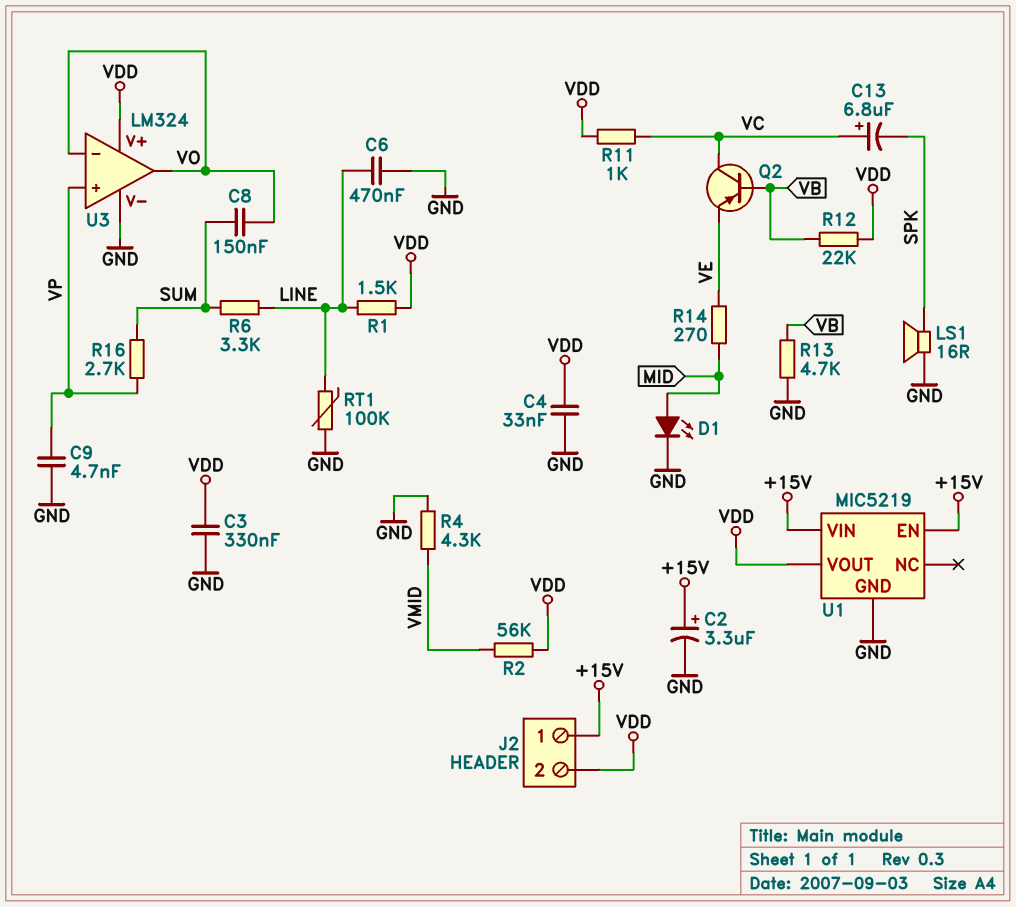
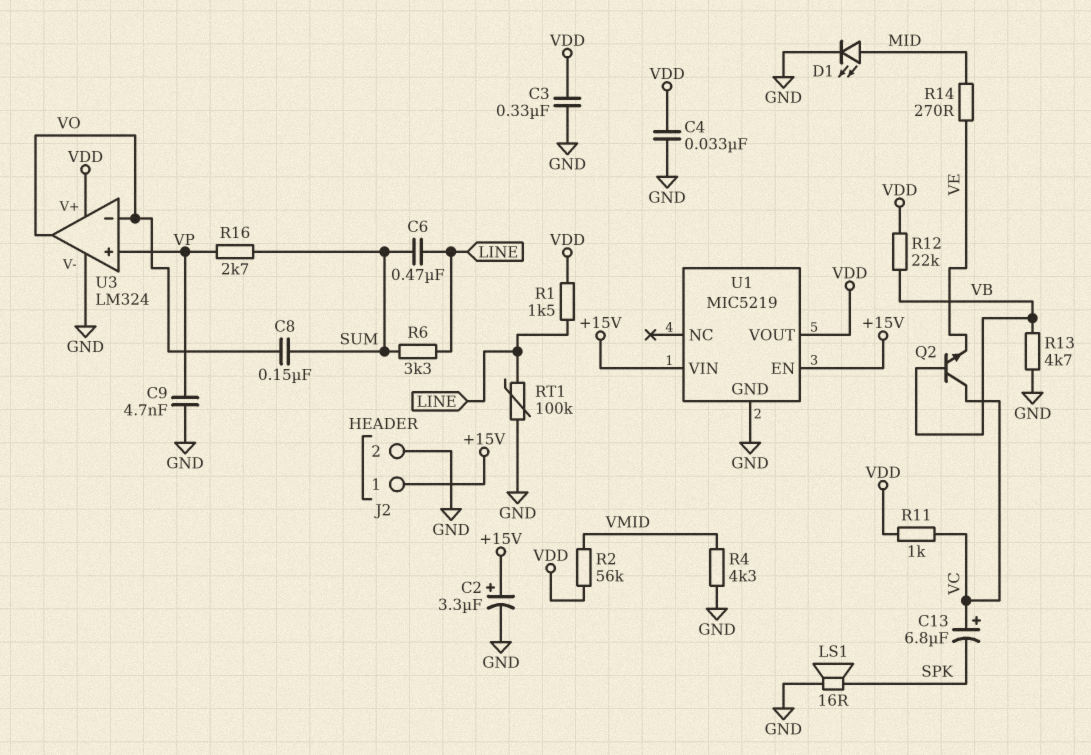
C6: 470nF (GND, LINE) -> 470nF (LINE, SUM)
J2 pin 2: VDD -> GND
Q2: PNP (B VB, C VC, E VE) -> NPN (B VB, C VC, E VE)

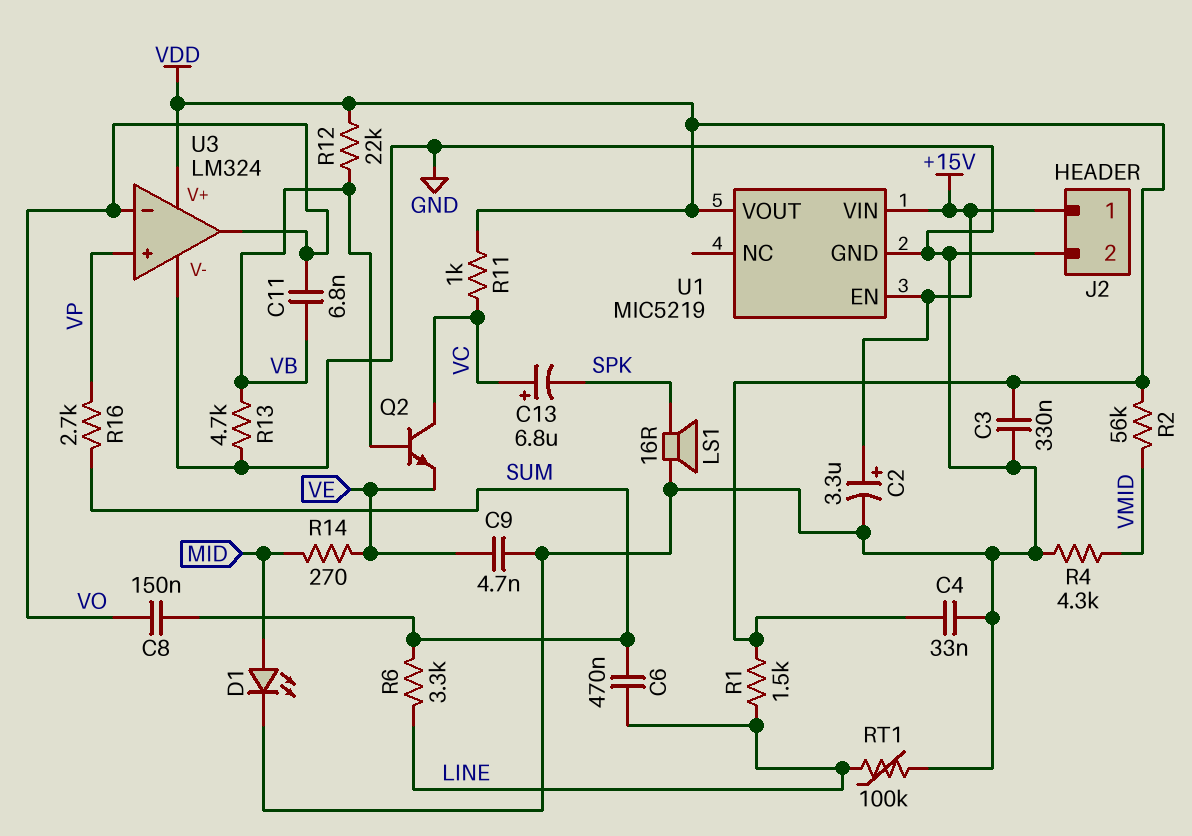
C9: 4.7nF (GND, VP) -> 4.7nF (GND, VE)
C11: none -> 6.8nF (VB, VO)

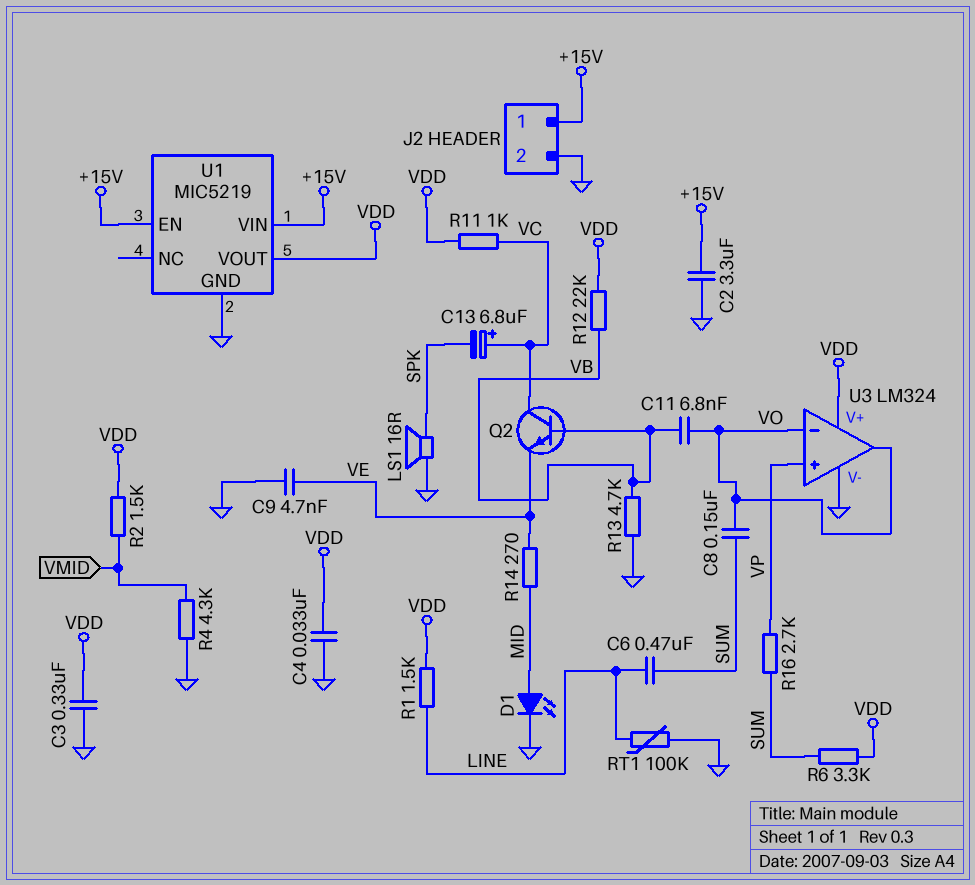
C2: 3.3uF (plus +15V, minus GND) -> 3.3uF (+15V, GND)
R2: 56k (VDD, VMID) -> 1.5k (VDD, VMID)
R6: 3.3k (LINE, SUM) -> 3.3k (SUM, VDD)

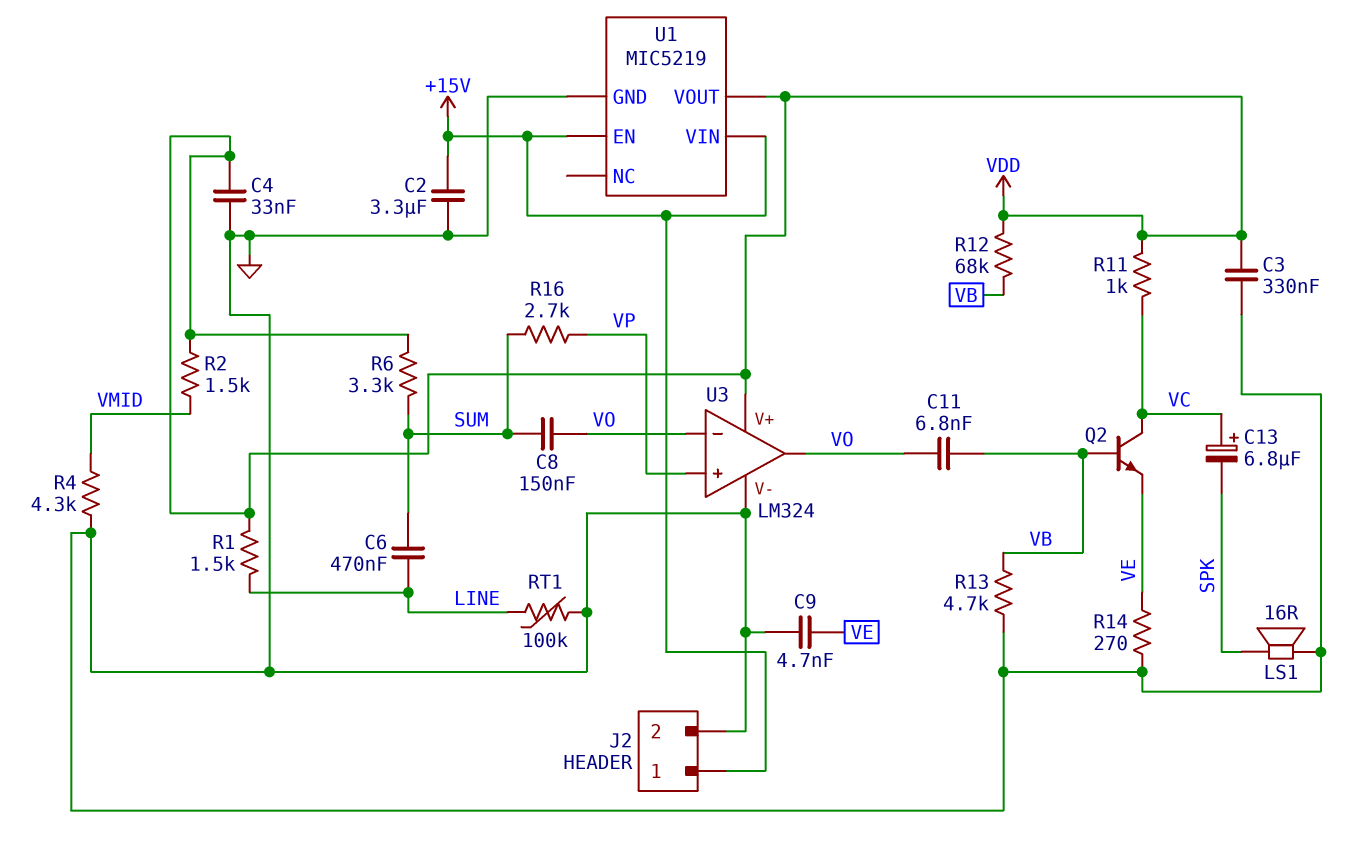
D1: LED (A MID, K GND) -> none
R12: 22k (VB, VDD) -> 68k (VB, VDD)
R14: 270 (MID, VE) -> 270 (GND, VE)

